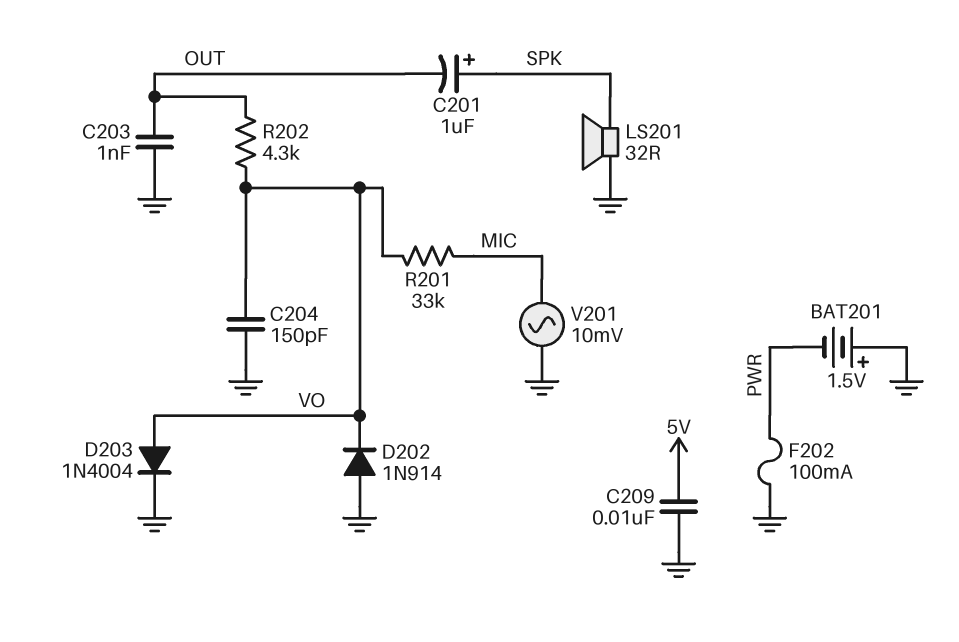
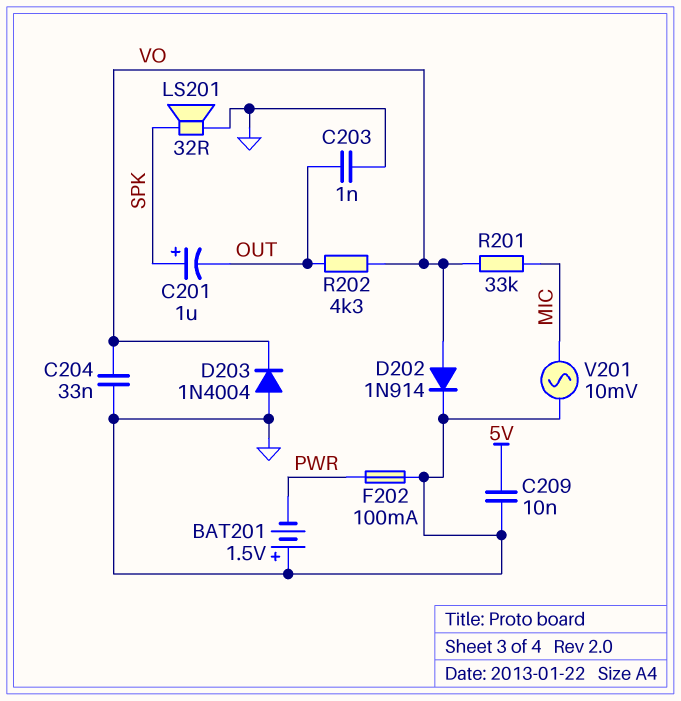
C204: 150pF (GND, VO) -> 33nF (GND, VO)
D202: diode 1N914 (A GND, K VO) -> diode 1N914 (A VO, K GND)
D203: diode 1N4004 (A VO, K GND) -> diode 1N4004 (A GND, K VO)

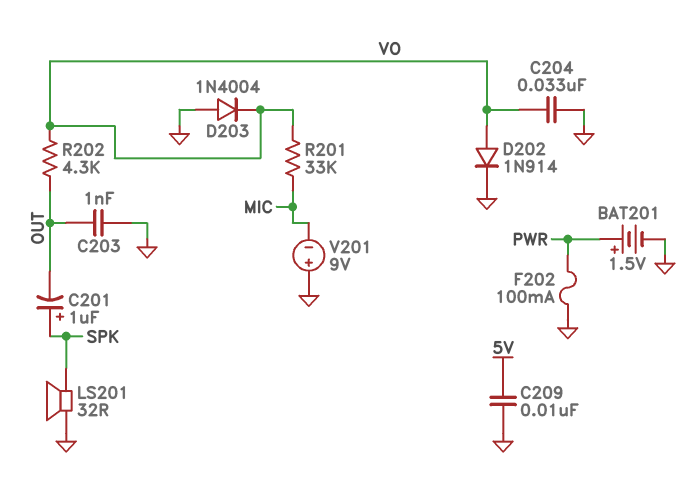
BAT201: 1.5V (plus GND, minus PWR) -> 1.5V (plus PWR, minus GND)
V201: AC 10mV (GND, MIC) -> 9V (plus GND, minus MIC)

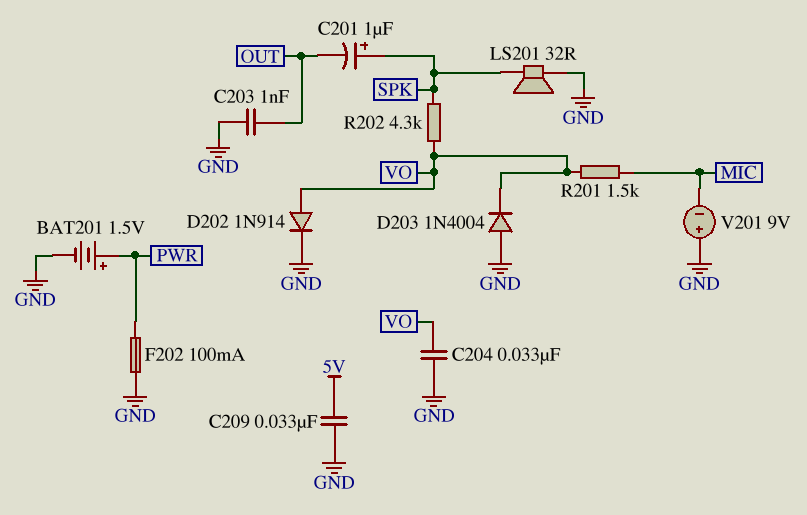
C209: 10nF (5V, GND) -> 33nF (5V, GND)
R201: 33k (MIC, VO) -> 1.5k (MIC, VO)
R202: 4.3k (OUT, VO) -> 4.3k (SPK, VO)

